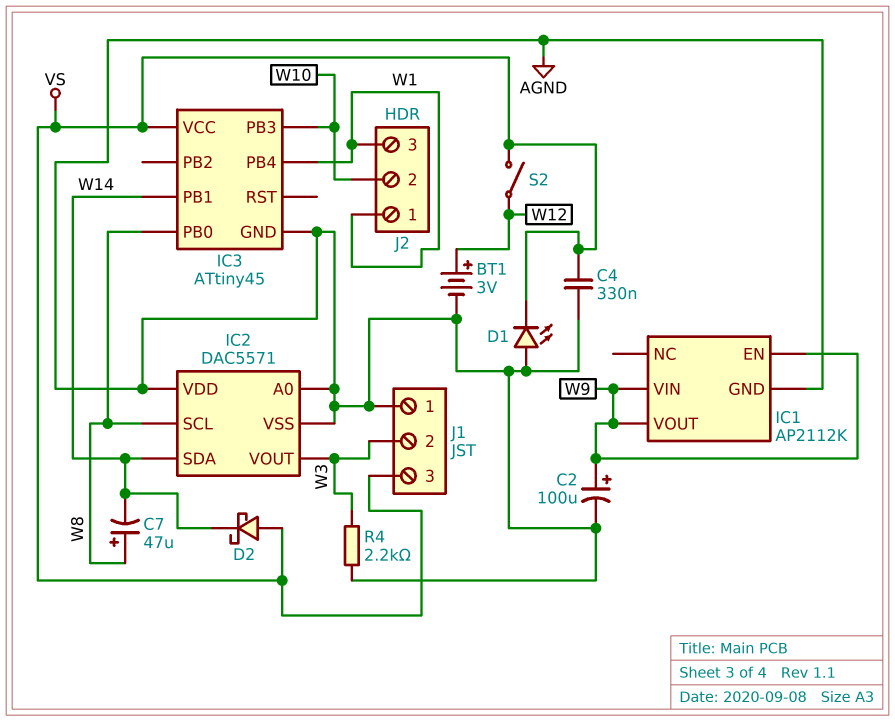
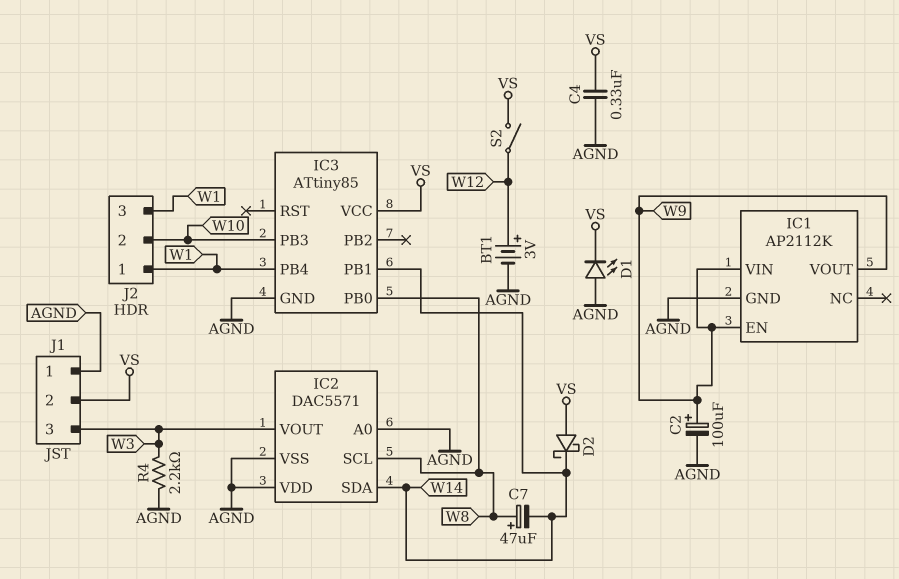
IC3: ATtiny45 -> ATtiny85
J1 pin 2: W3 -> VS
J1 pin 3: VS -> W3

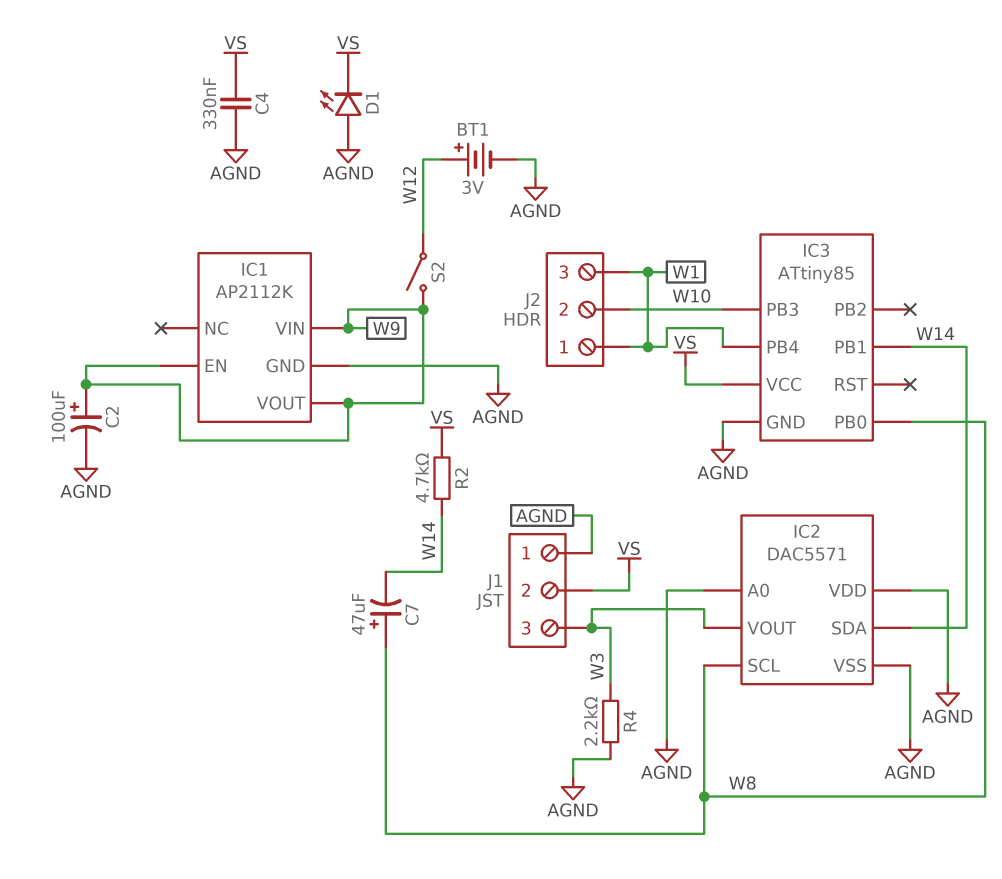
D2: schottky (A VS, K W14) -> none
R2: none -> 4.7k (VS, W14)
S2: switch (VS, W12) -> switch (W9, W12)

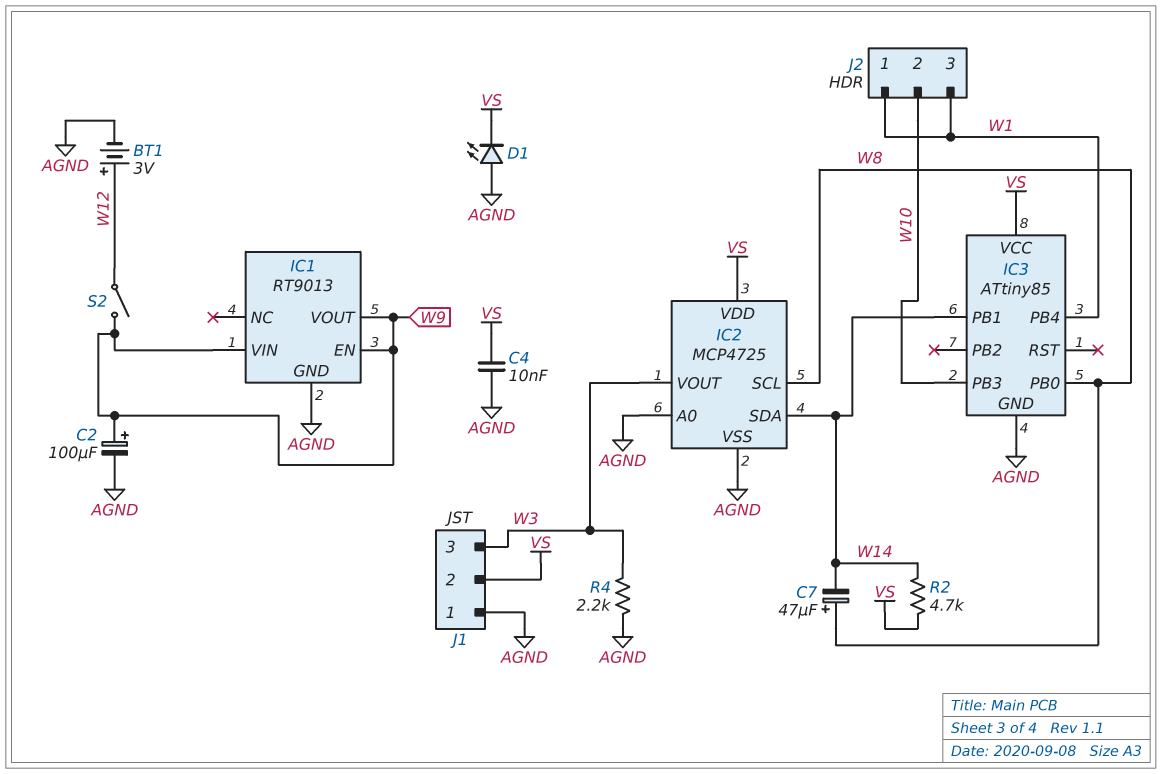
C4: 330nF (AGND, VS) -> 10nF (AGND, VS)
IC1: AP2112K -> RT9013
IC2: DAC5571 -> MCP4725
IC2 pin VDD: AGND -> VS

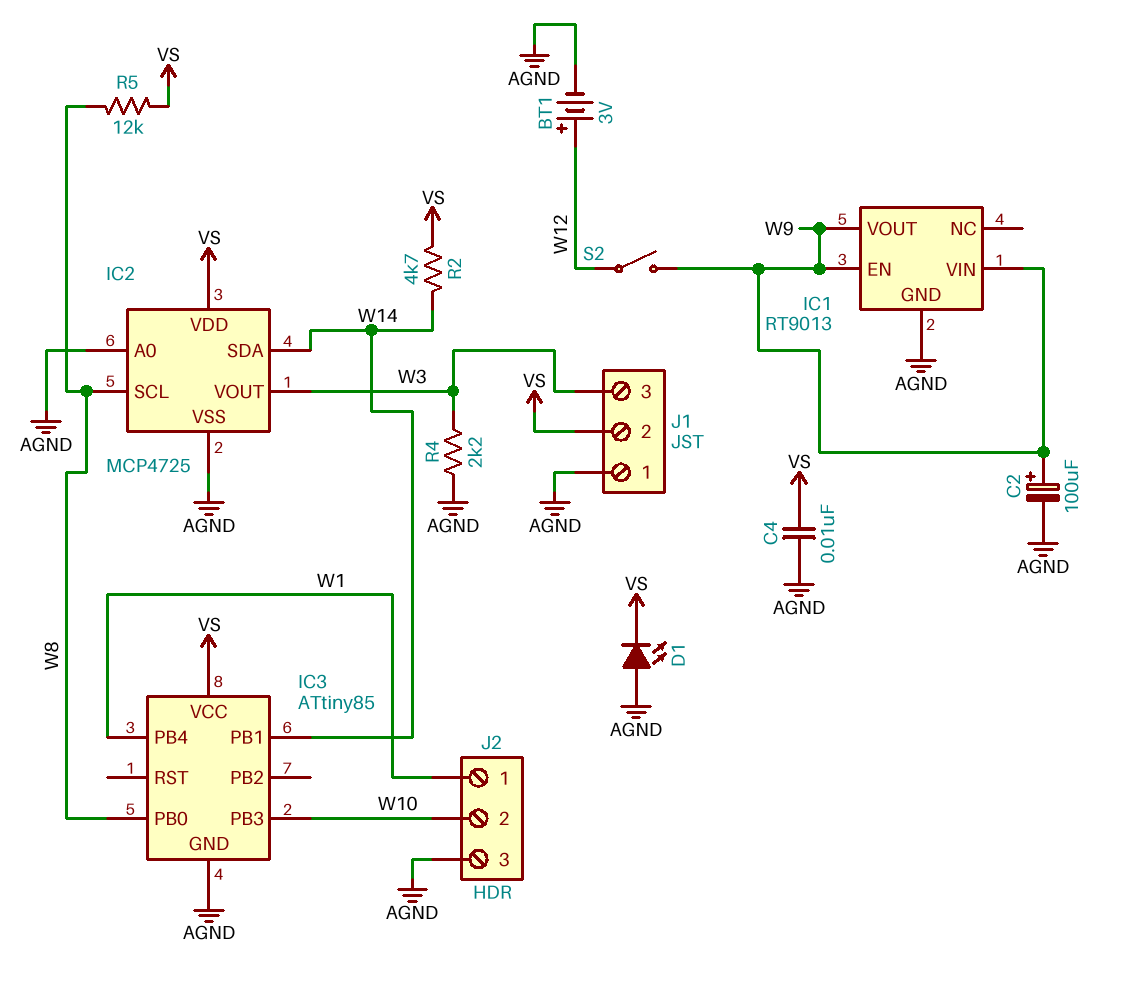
C7: 47uF (plus W8, minus W14) -> none
J2 pin 3: W1 -> AGND
R5: none -> 12k (VS, W8)

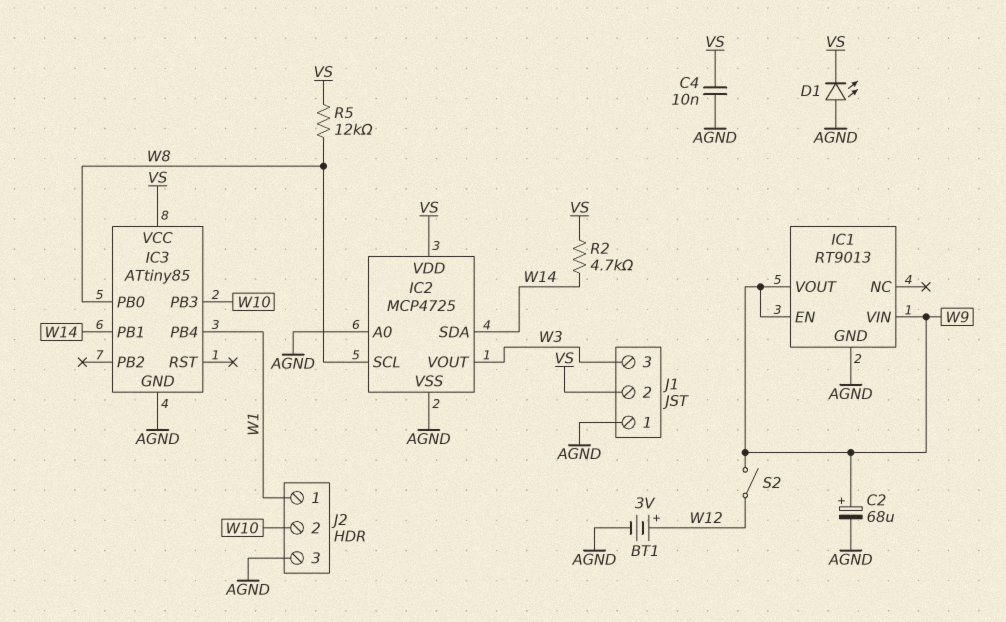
C2: 100uF (plus W9, minus AGND) -> 68uF (plus W9, minus AGND)
R4: 2.2k (AGND, W3) -> none

